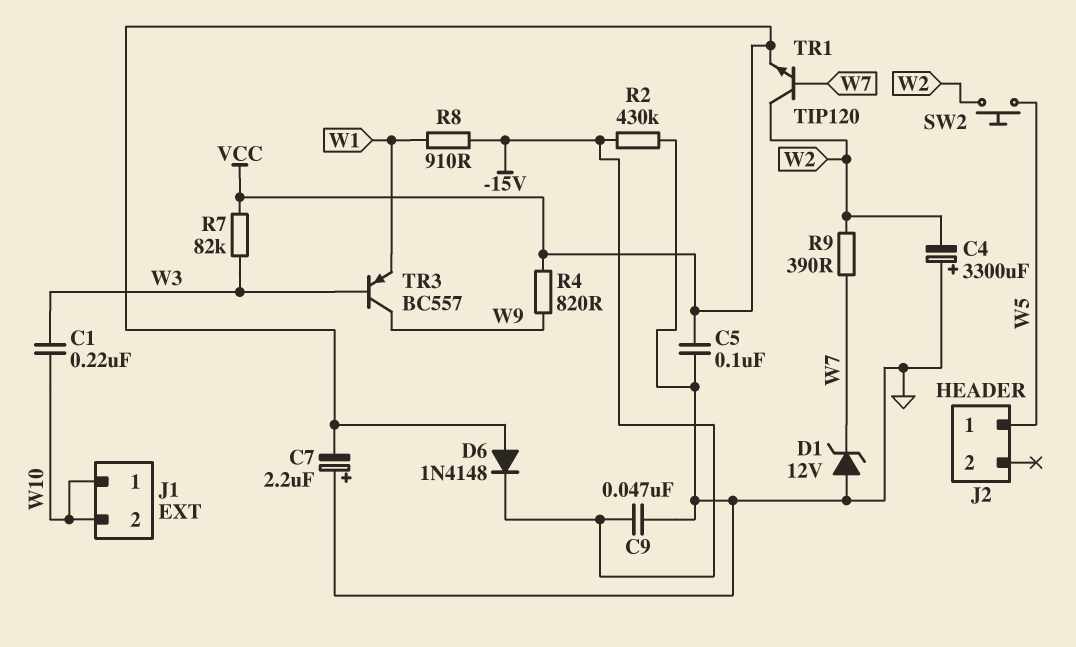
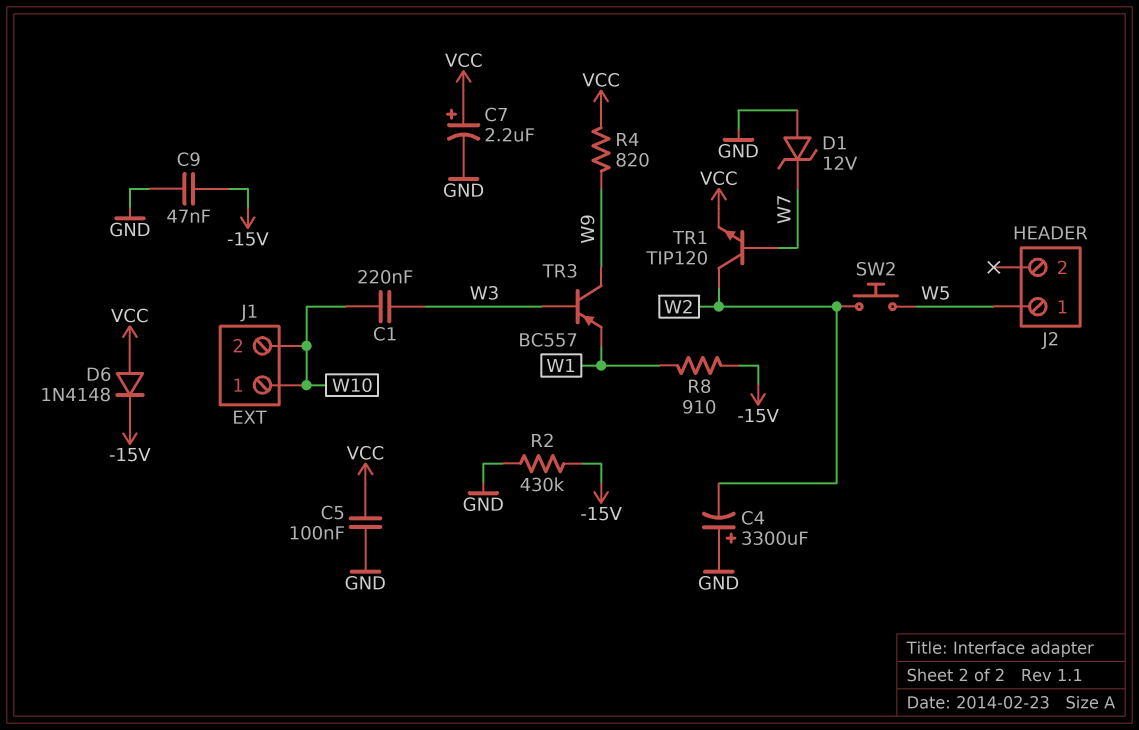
C7: 2.2uF (plus GND, minus VCC) -> 2.2uF (plus VCC, minus GND)
R7: 82k (VCC, W3) -> none
R9: 390 (W2, W7) -> none

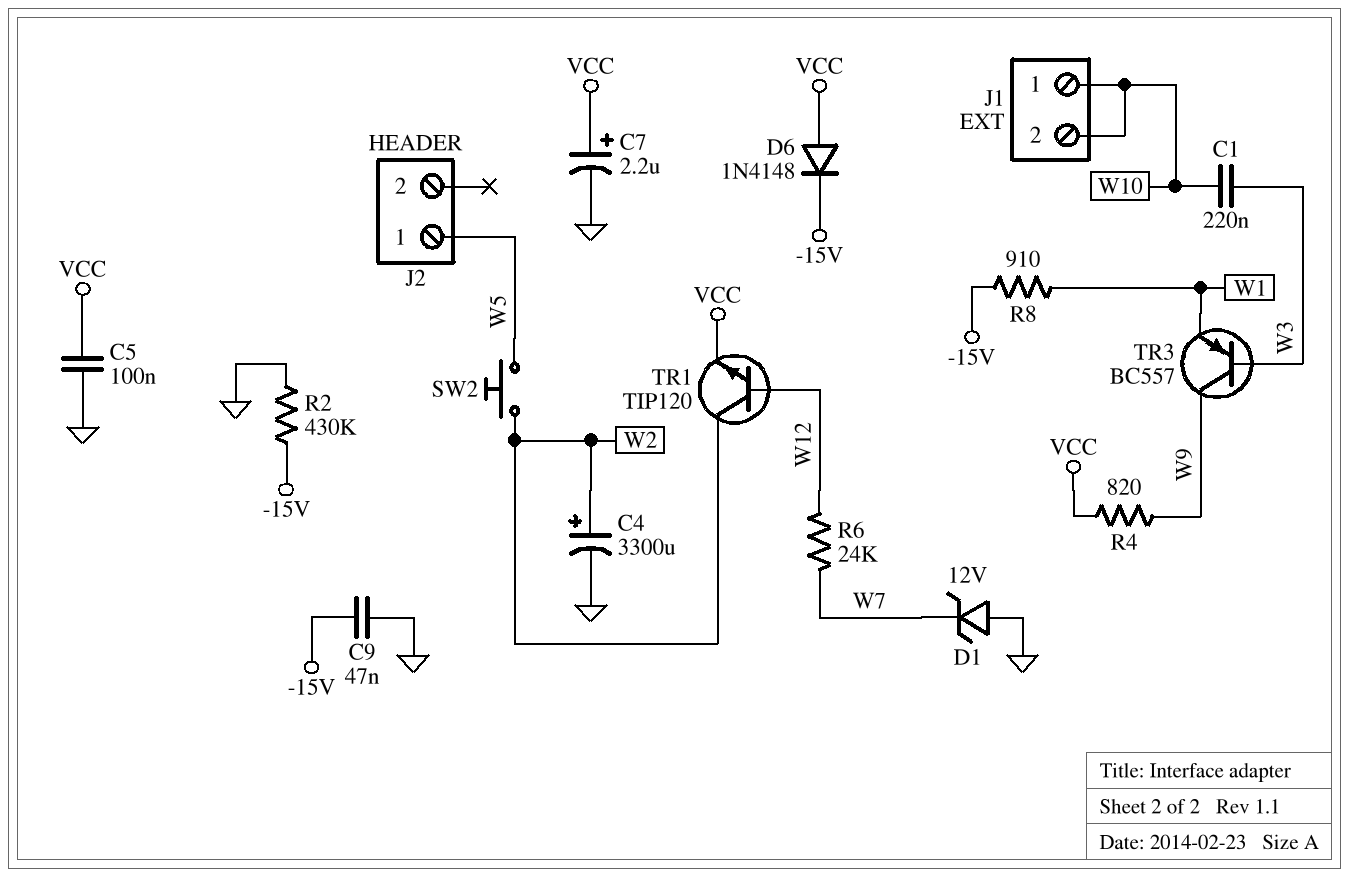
C4: 3300uF (plus GND, minus W2) -> 3300uF (plus W2, minus GND)
R6: none -> 24k (W7, W12)
TR1: NPN TIP120 (B W7, C W2, E VCC) -> NPN TIP120 (B W12, C W2, E VCC)

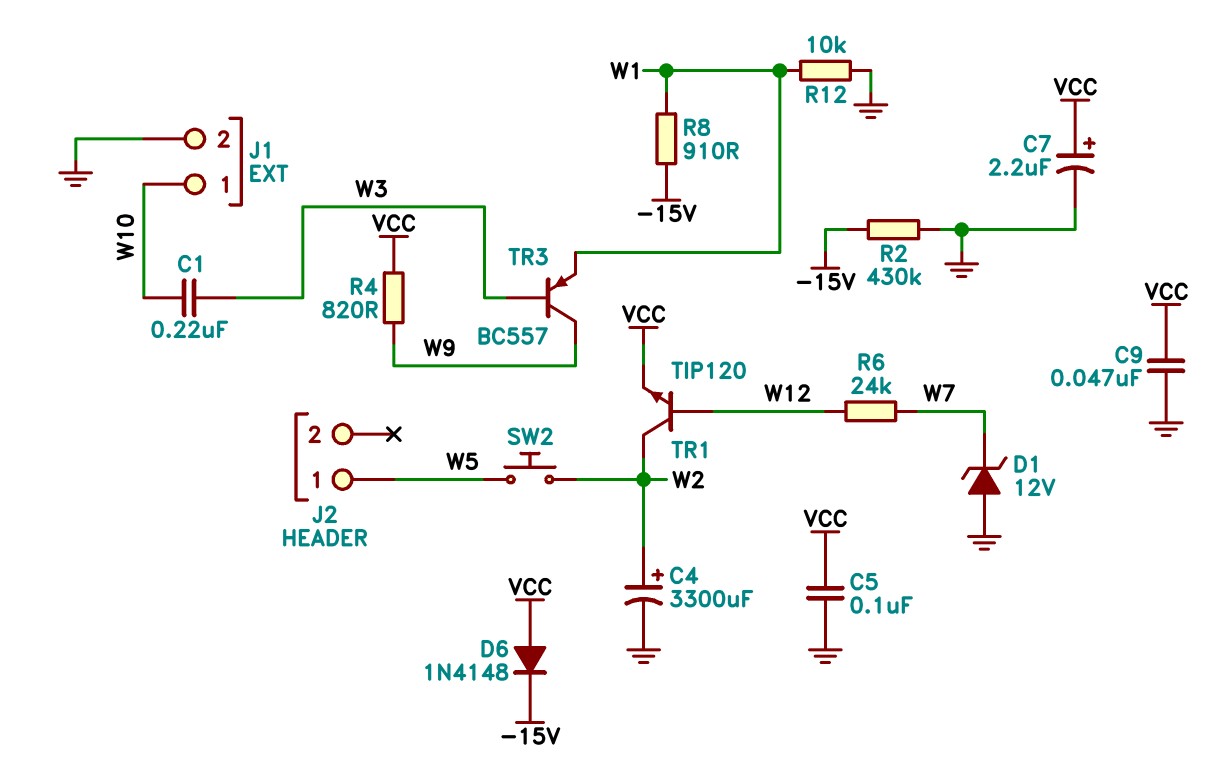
C9: 47nF (-15V, GND) -> 47nF (GND, VCC)
J1 pin 2: W10 -> GND
R12: none -> 10k (GND, W1)

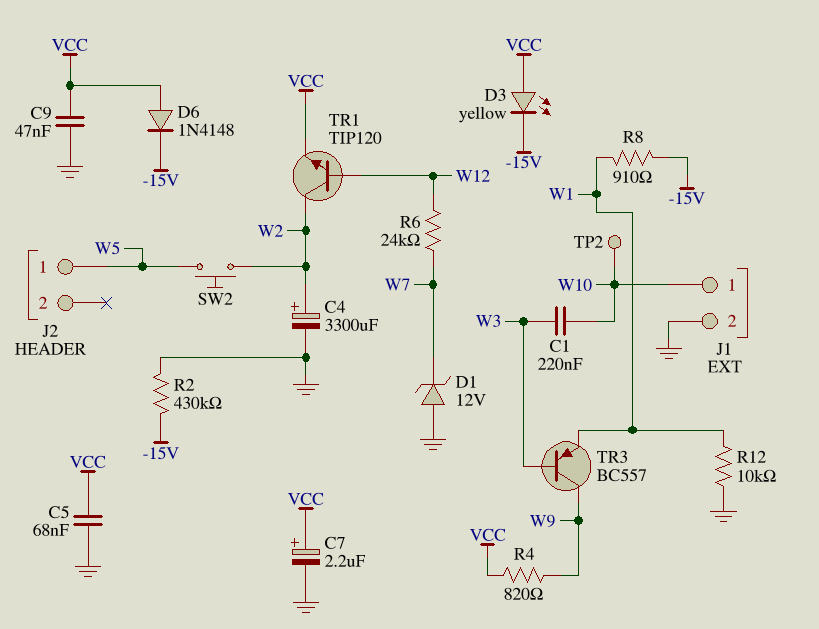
C5: 100nF (GND, VCC) -> 68nF (GND, VCC)
D3: none -> LED yellow (A VCC, K -15V)
TP2: none -> test point (W10)

